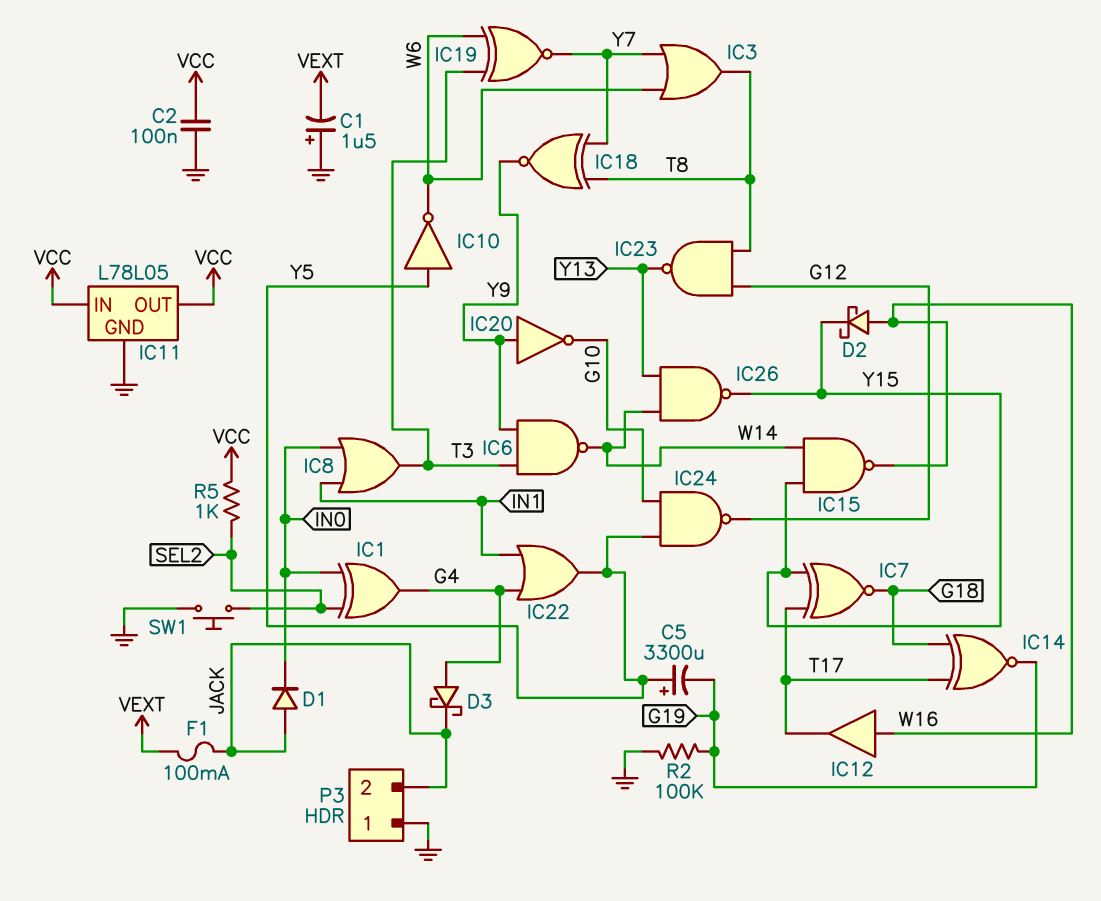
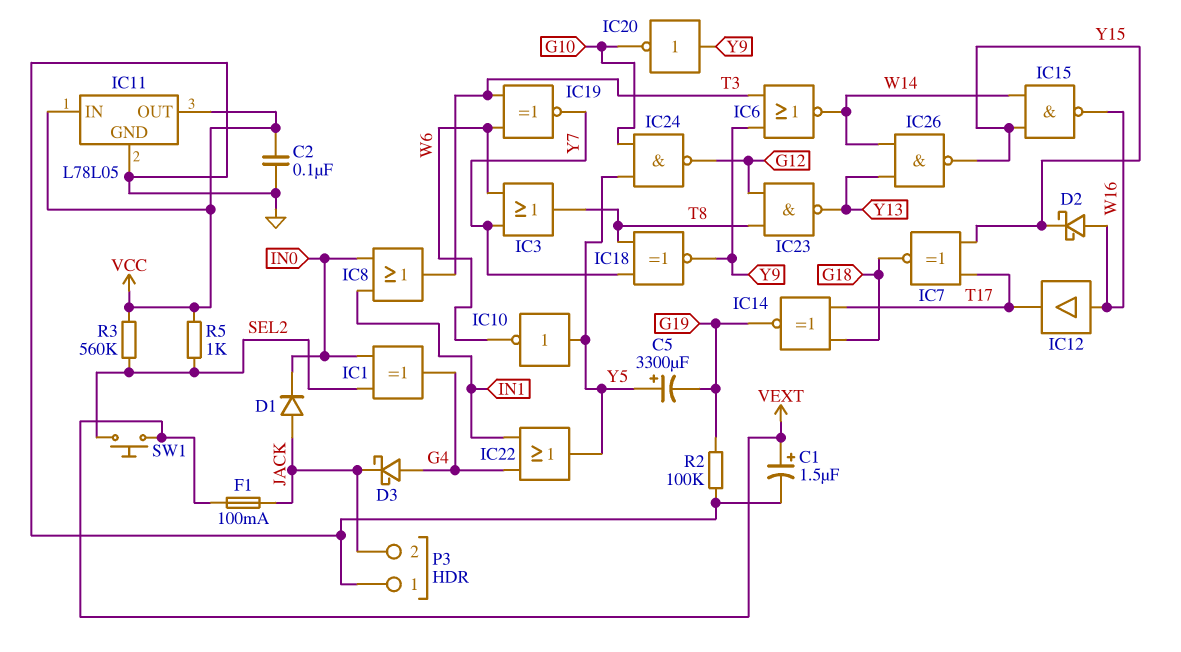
C1: 1.5uF (plus GND, minus VEXT) -> 1.5uF (plus VEXT, minus GND)
IC6: NAND (in T3, in Y9, out W14) -> NOR (in T3, in Y9, out W14)
R3: none -> 560k (SEL2, VCC)
SW1: button (GND, SEL2) -> button (SEL2, VEXT)

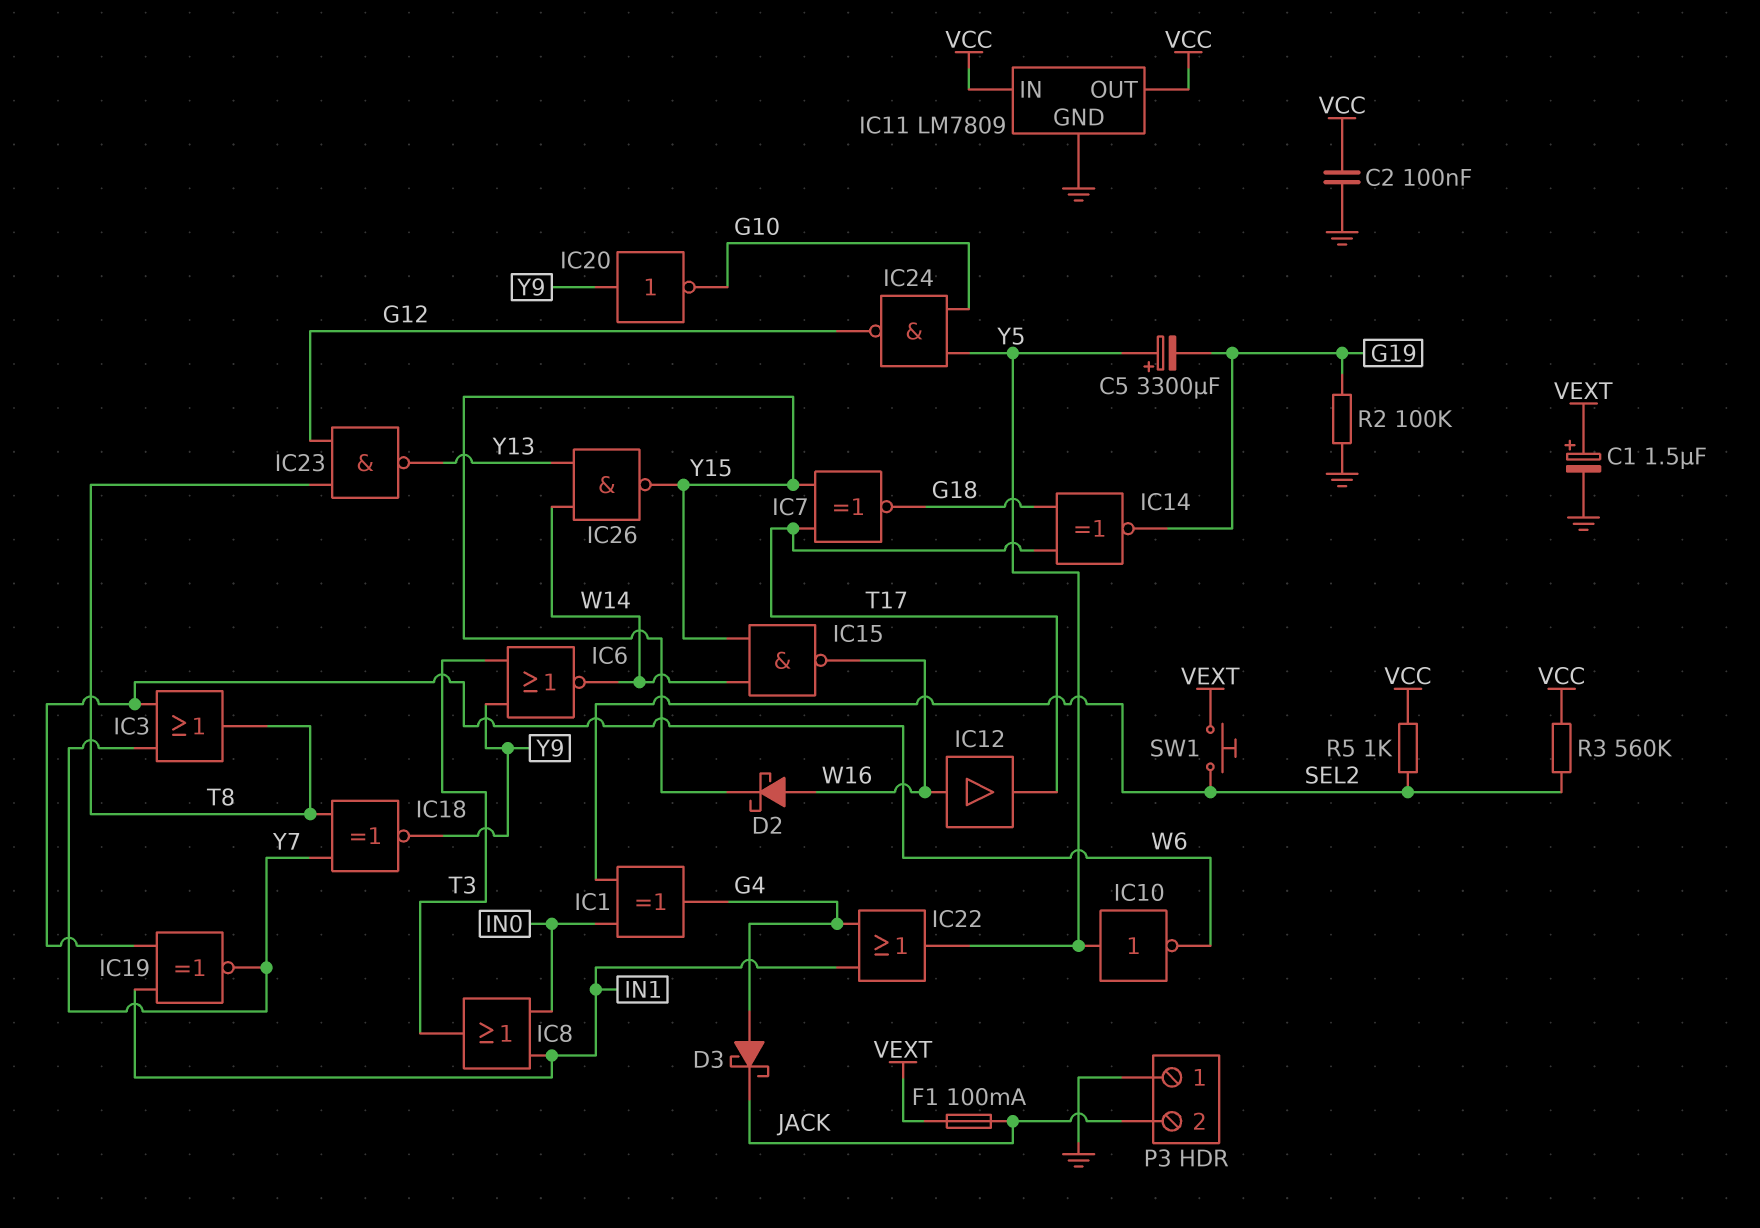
D1: diode (A JACK, K IN0) -> none
IC11: L78L05 -> LM7809
IC19: XNOR (in T3, in W6, out Y7) -> XNOR (in IN1, in W6, out Y7)

